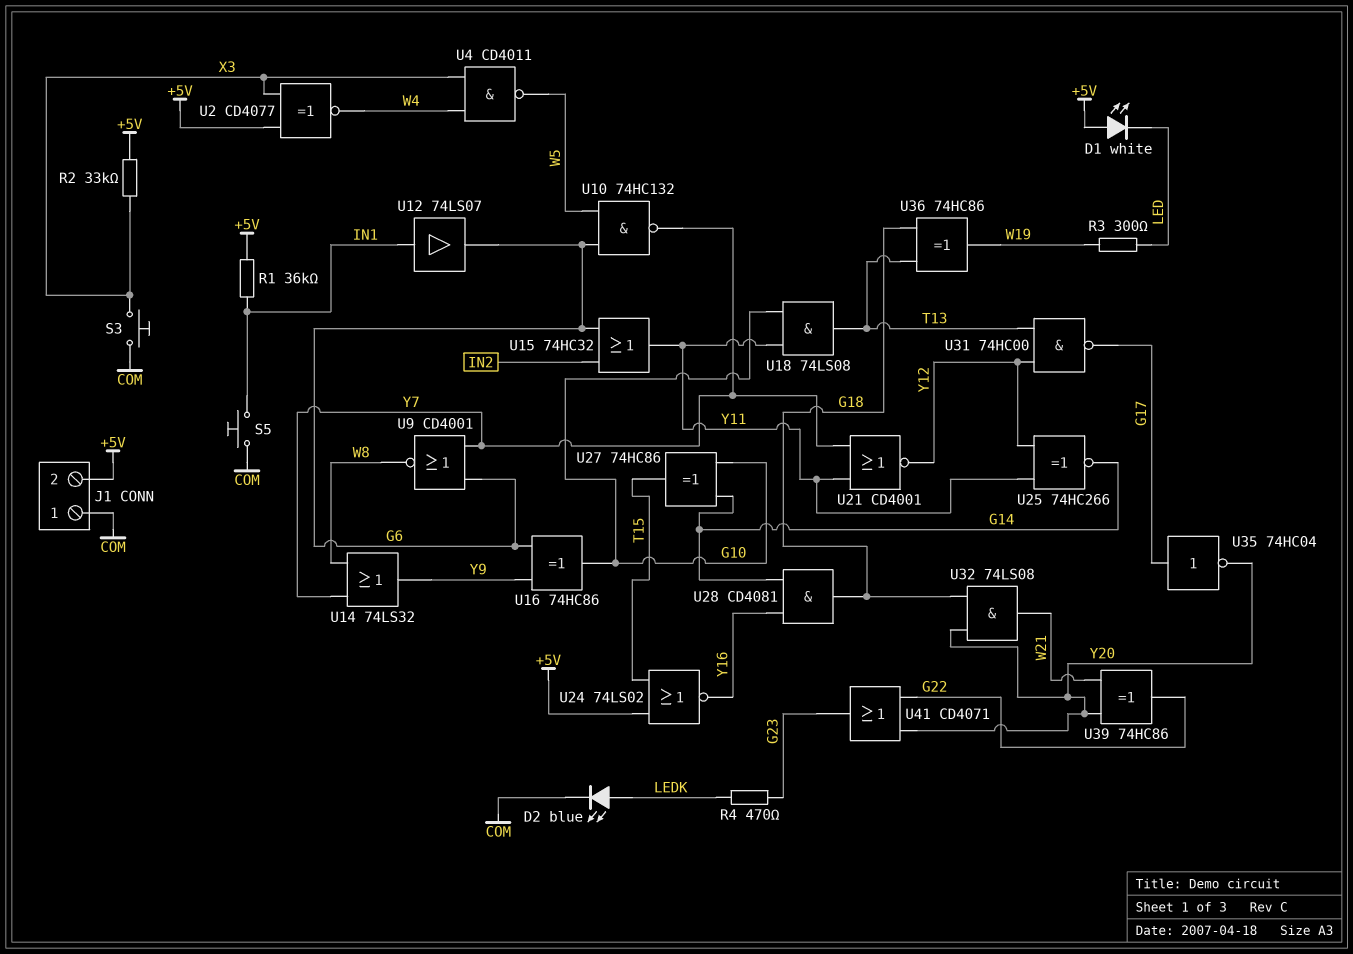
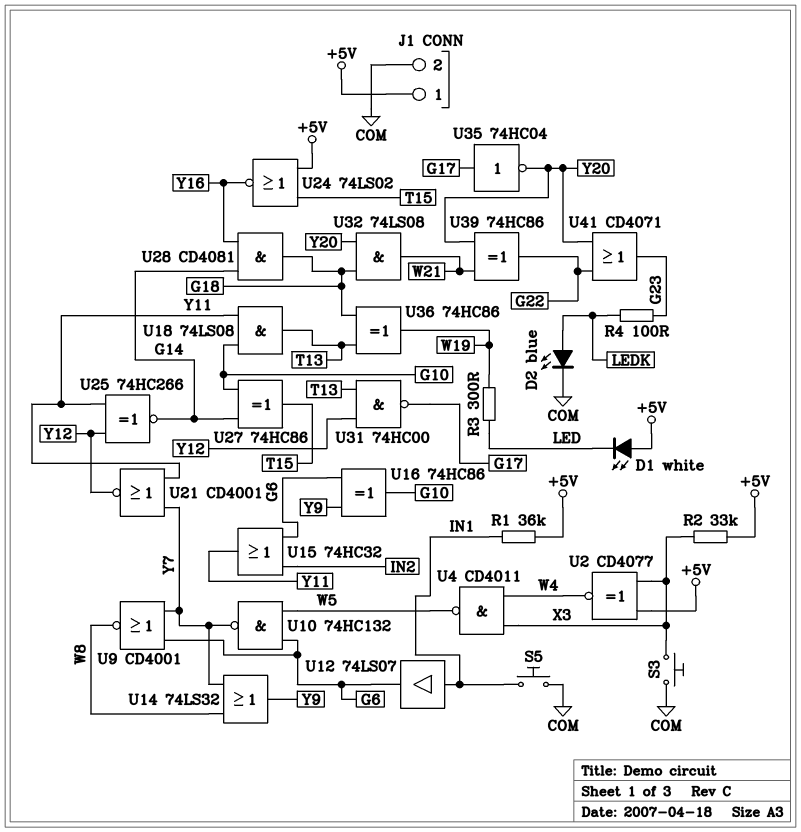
J1 pin 1: COM -> +5V
J1 pin 2: +5V -> COM
R4: 470 (G23, LEDK) -> 100 (G23, LEDK)

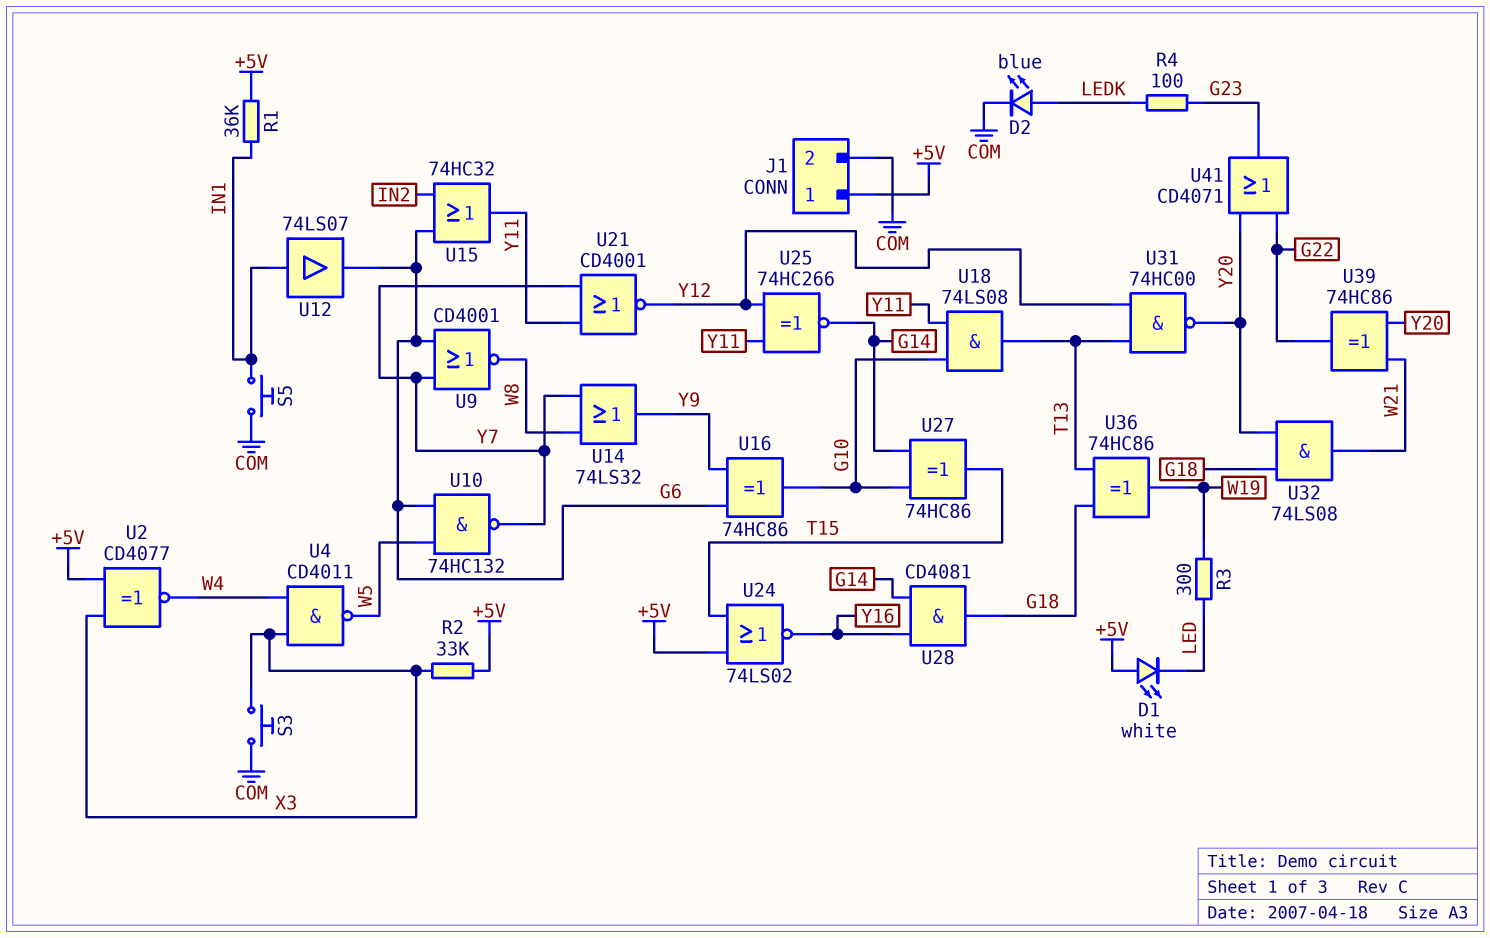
U31: NAND 74HC00 (in T13, in Y12, out G17) -> NAND 74HC00 (in T13, in Y12, out Y20)
U35: NOT 74HC04 (in G17, out Y20) -> none

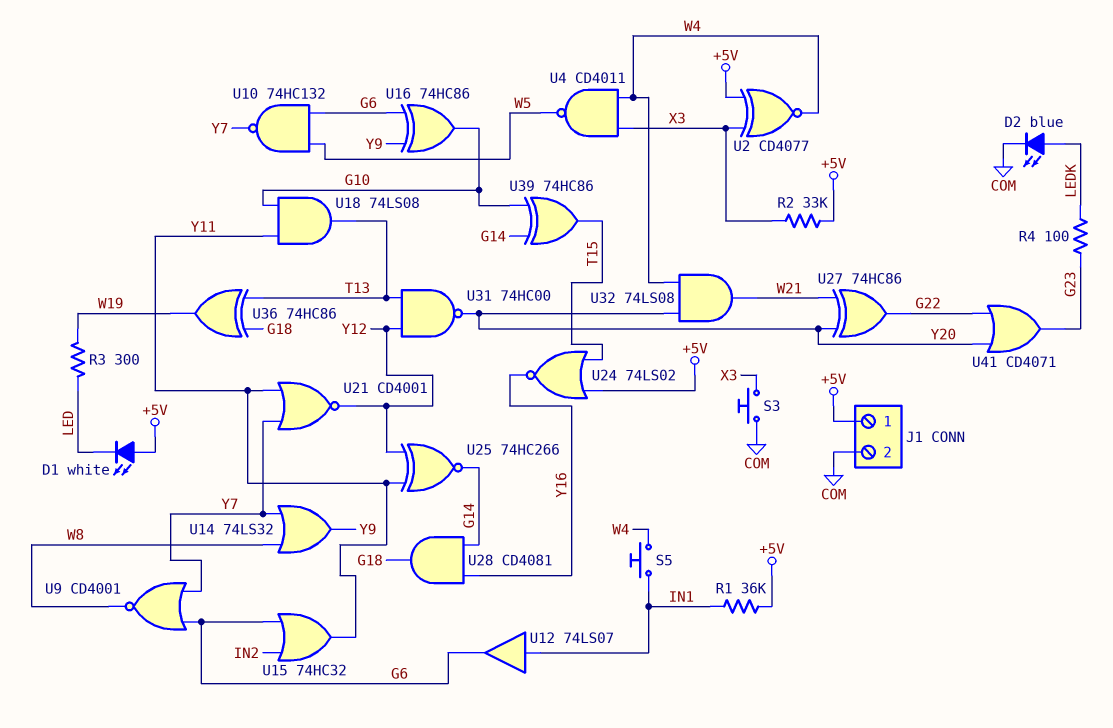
S5: button (COM, IN1) -> button (IN1, W4)
U27: XOR 74HC86 (in G10, in G14, out T15) -> XOR 74HC86 (in W21, in Y20, out G22)
U32: AND 74LS08 (in G18, in Y20, out W21) -> AND 74LS08 (in W4, in Y20, out W21)
U39: XOR 74HC86 (in W21, in Y20, out G22) -> XOR 74HC86 (in G10, in G14, out T15)

